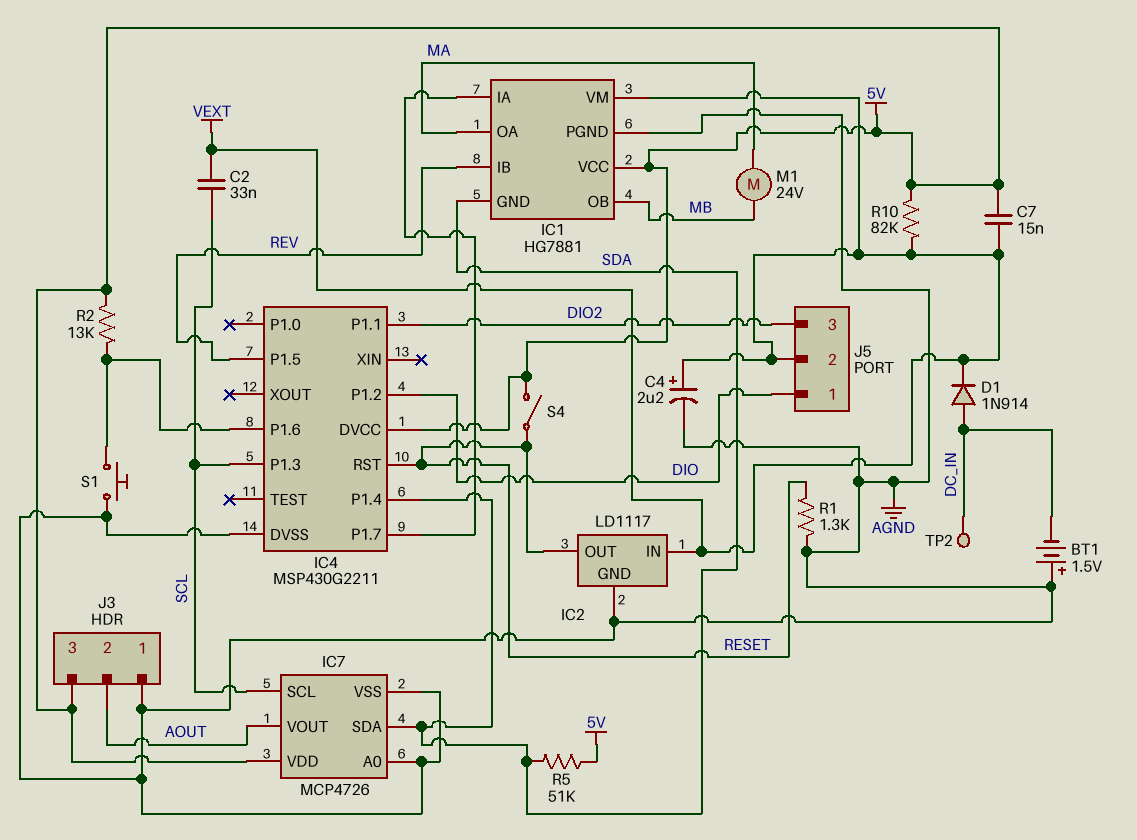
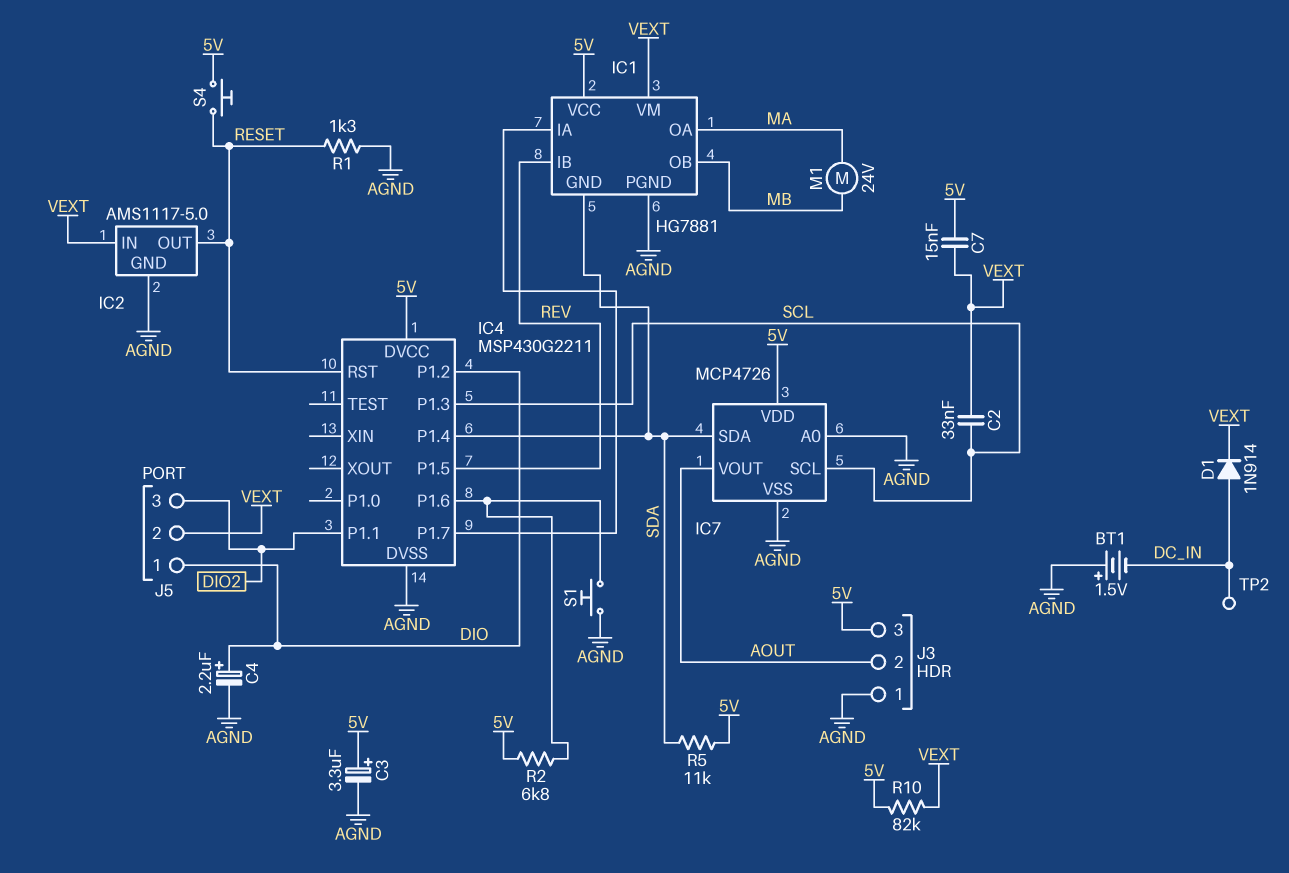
C3: none -> 3.3uF (plus 5V, minus AGND)
C4: 2.2uF (plus VEXT, minus AGND) -> 2.2uF (plus DIO, minus AGND)
IC2: LD1117 -> AMS1117-5.0
R2: 13k (5V, IC4/P1.6) -> 6.8k (5V, IC4/P1.6)
R5: 51k (5V, SDA) -> 11k (5V, SDA)
S4: switch (5V, RESET) -> button (5V, RESET)

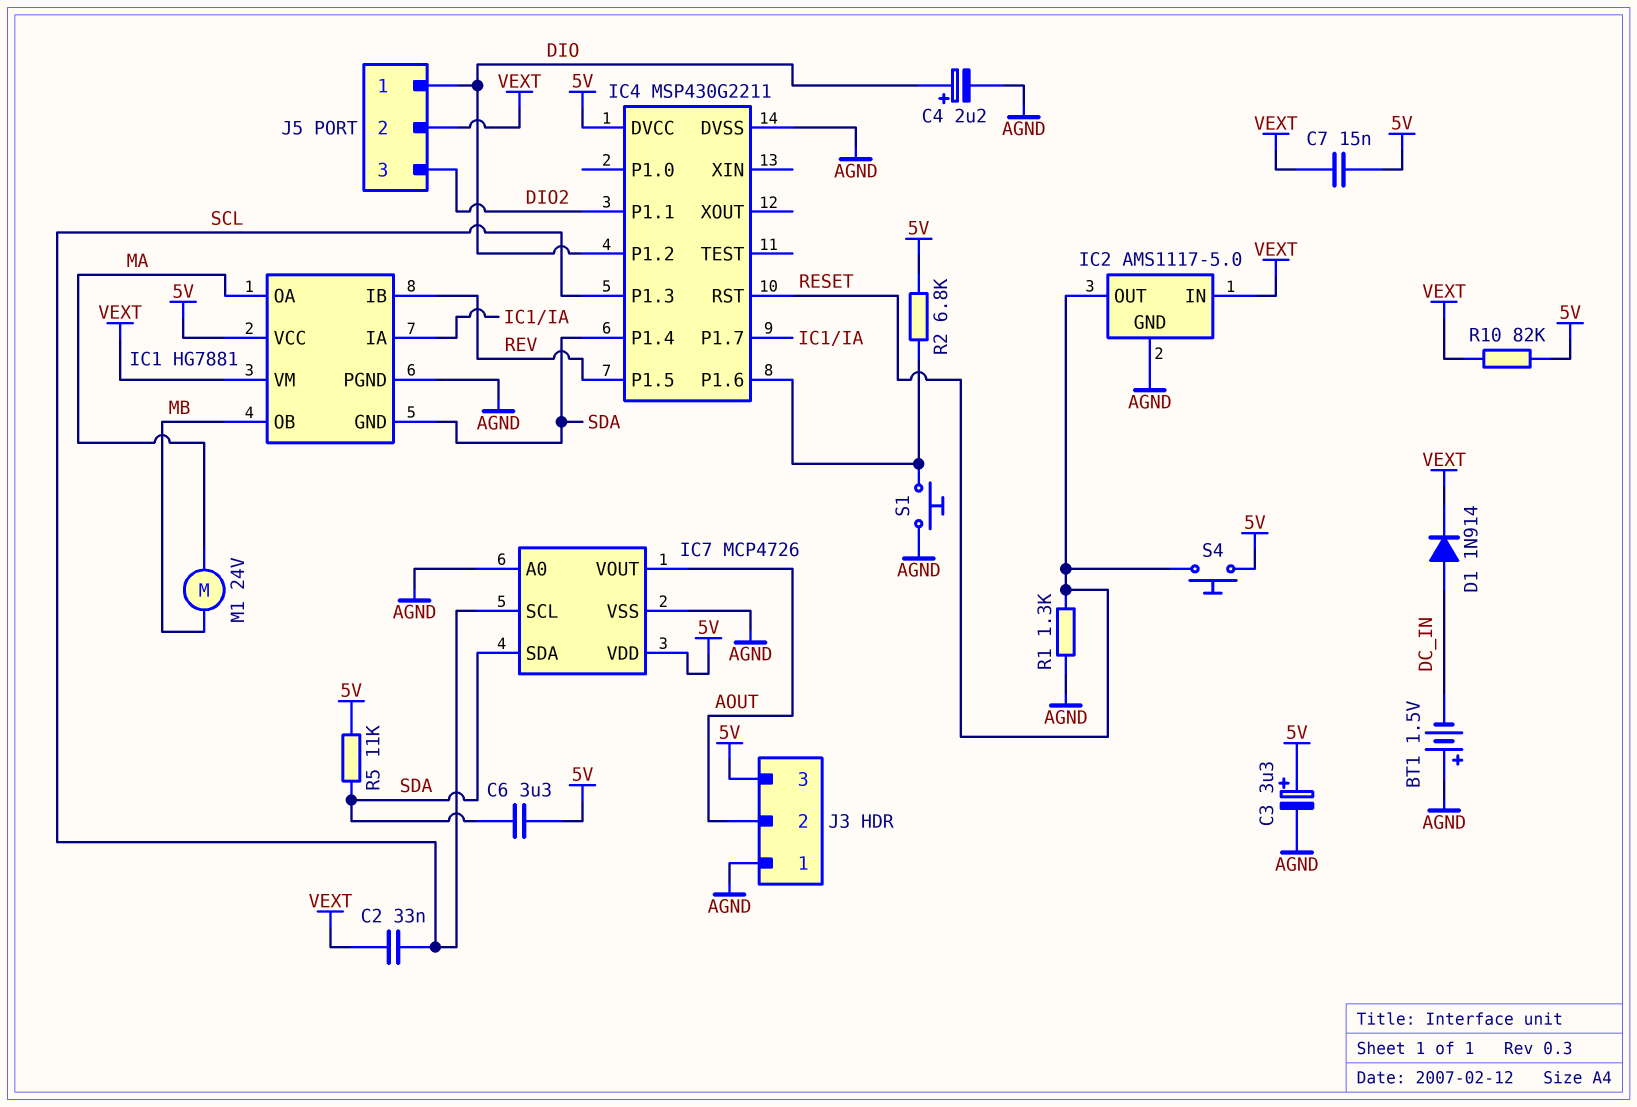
C6: none -> 3.3uF (5V, SDA)
TP2: test point (DC_IN) -> none

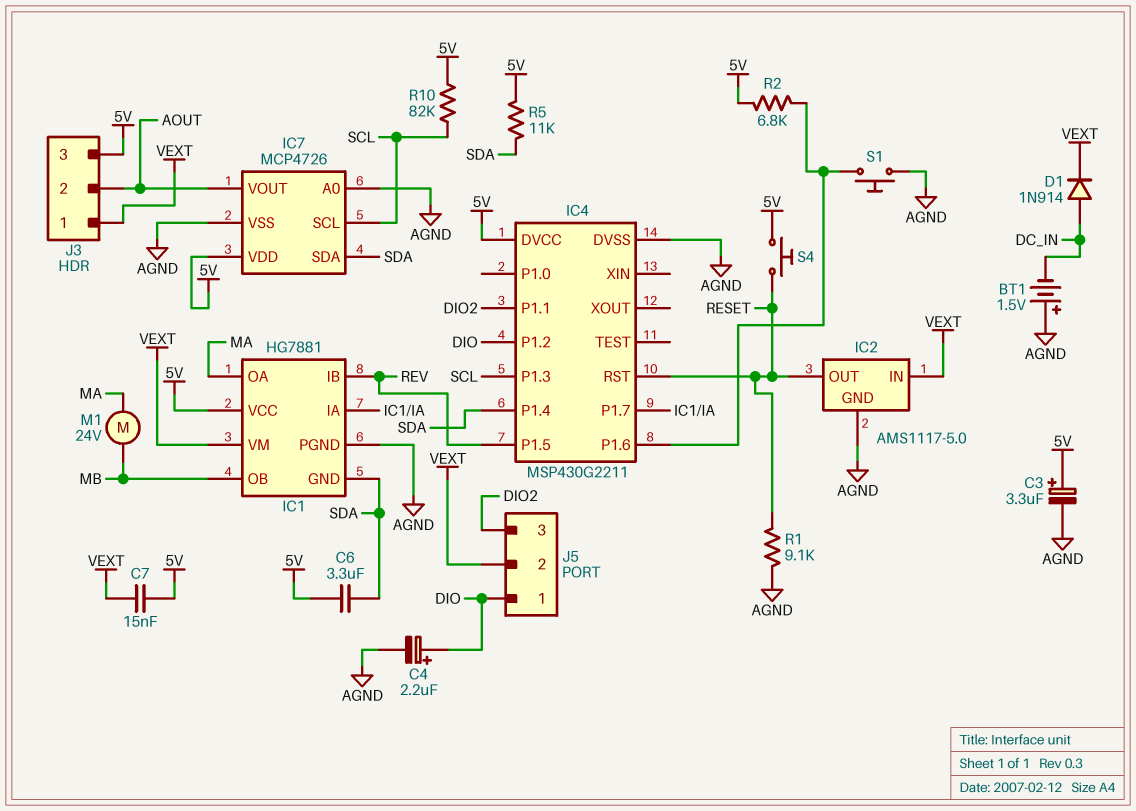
C2: 33nF (SCL, VEXT) -> none
J3 pin 1: AGND -> VEXT
R1: 1.3k (AGND, RESET) -> 9.1k (AGND, RESET)
R10: 82k (5V, VEXT) -> 82k (5V, SCL)

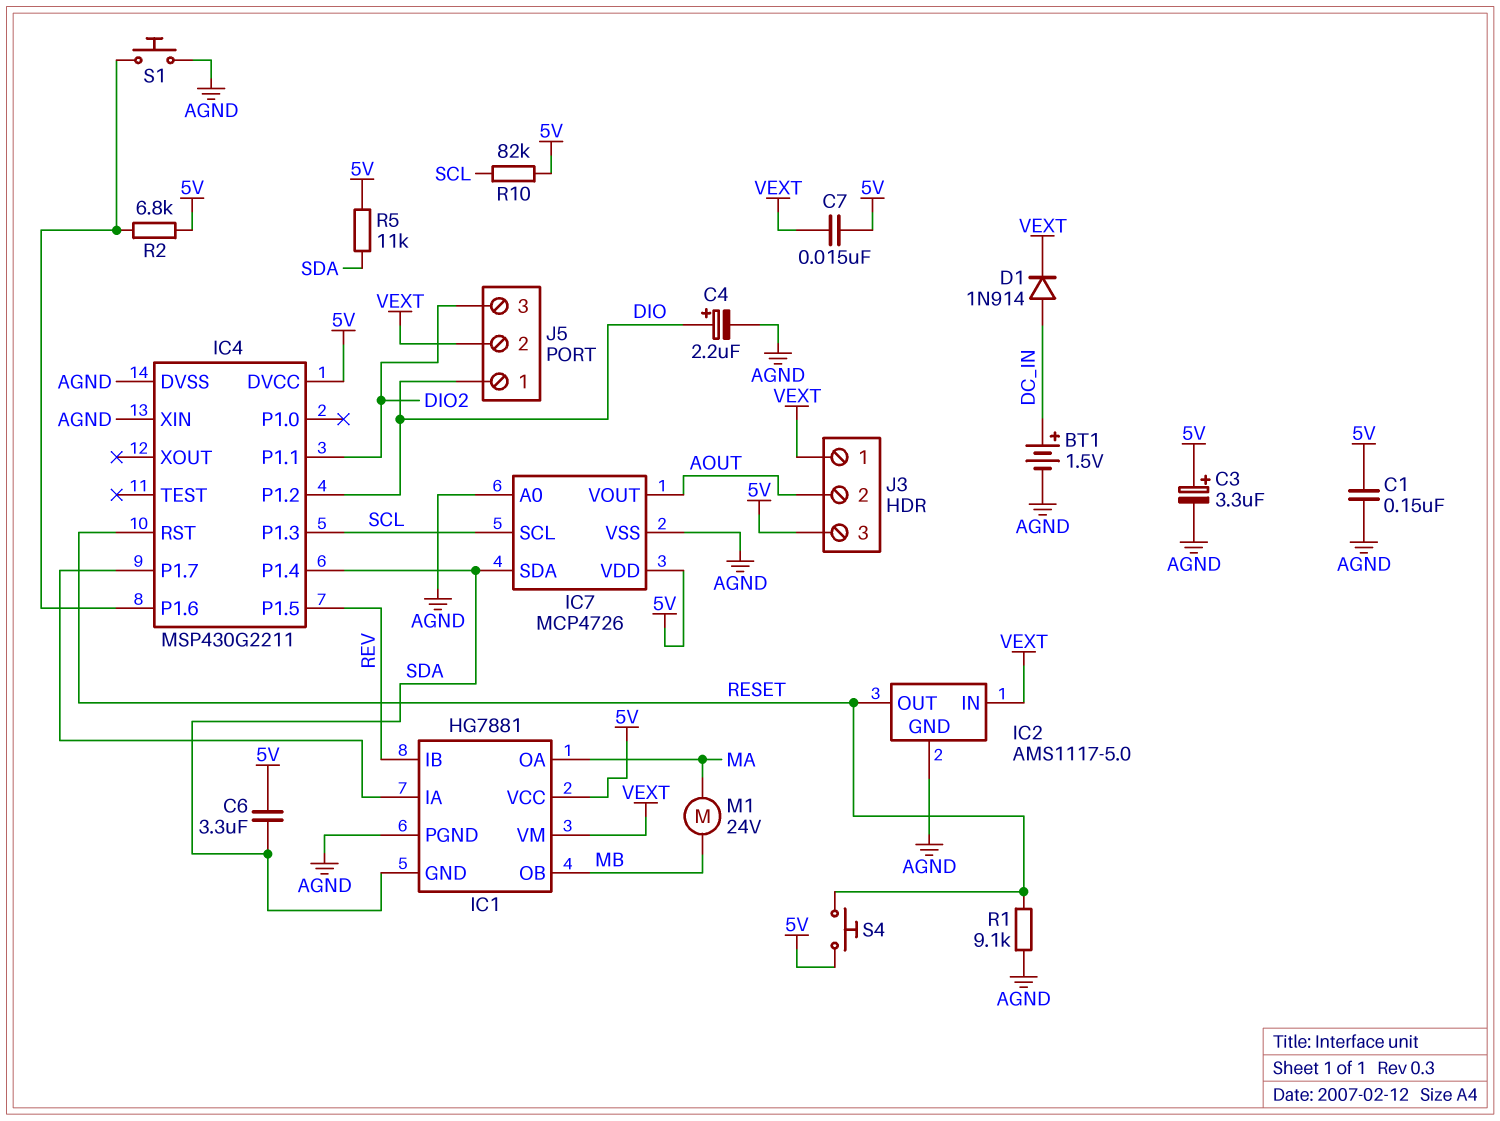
BT1: 1.5V (plus AGND, minus DC_IN) -> 1.5V (plus DC_IN, minus AGND)
C1: none -> 150nF (5V, AGND)
IC4 pin XIN: none -> AGND

